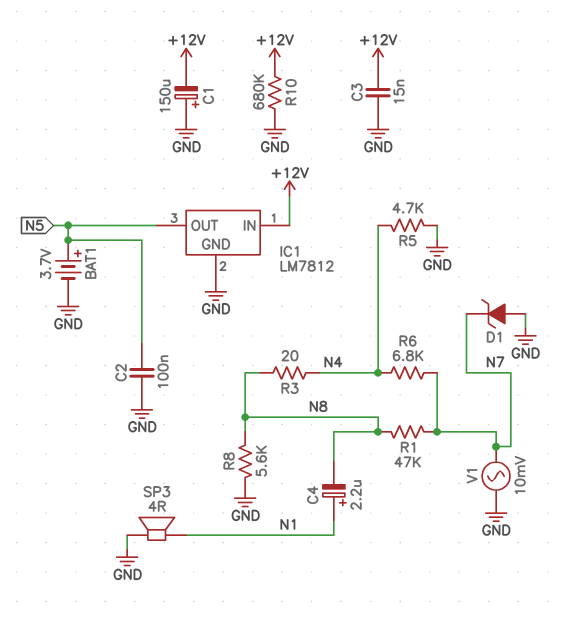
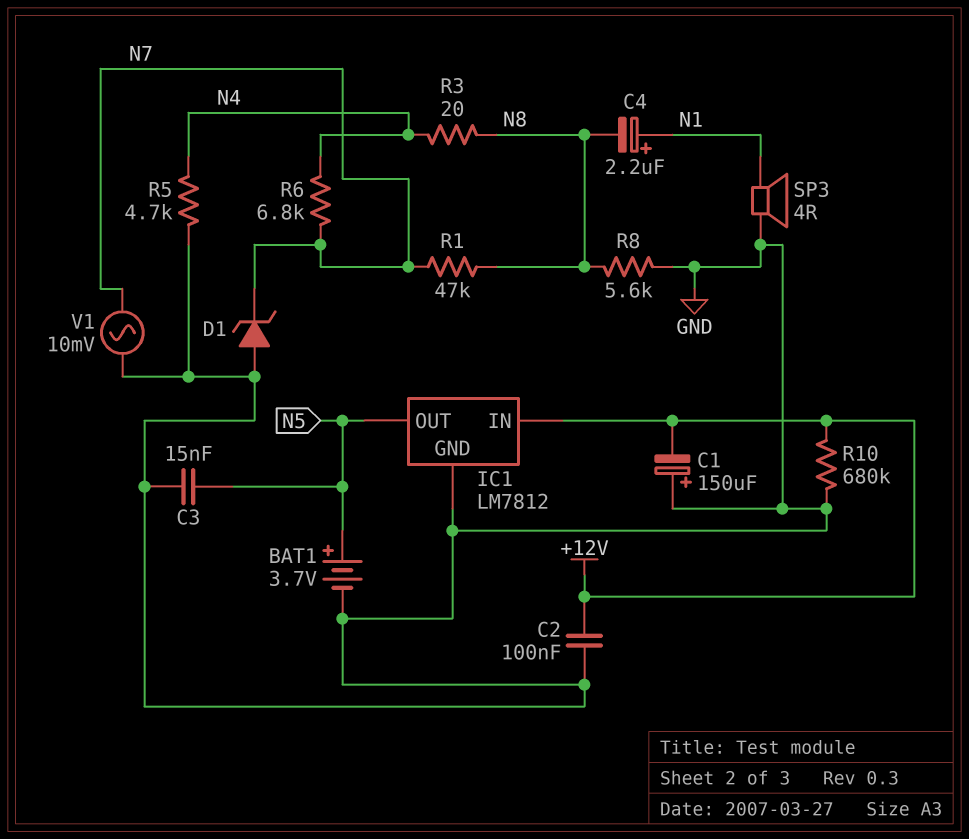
C2: 100nF (GND, N5) -> 100nF (+12V, GND)
C3: 15nF (+12V, GND) -> 15nF (GND, N5)

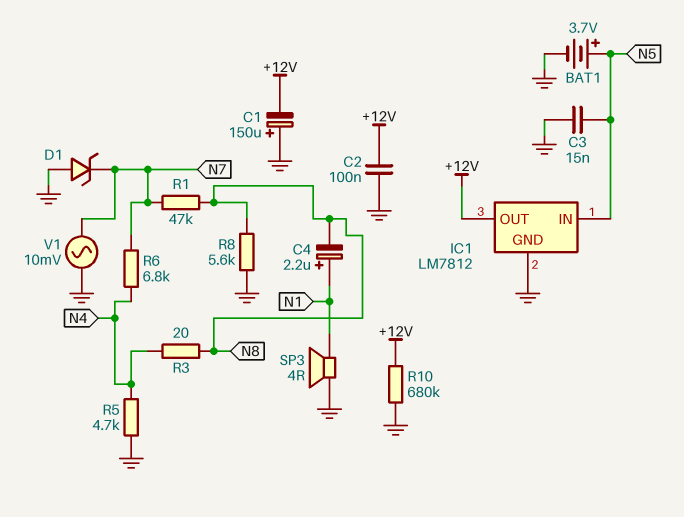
IC1 pin IN: +12V -> N5
IC1 pin OUT: N5 -> +12V

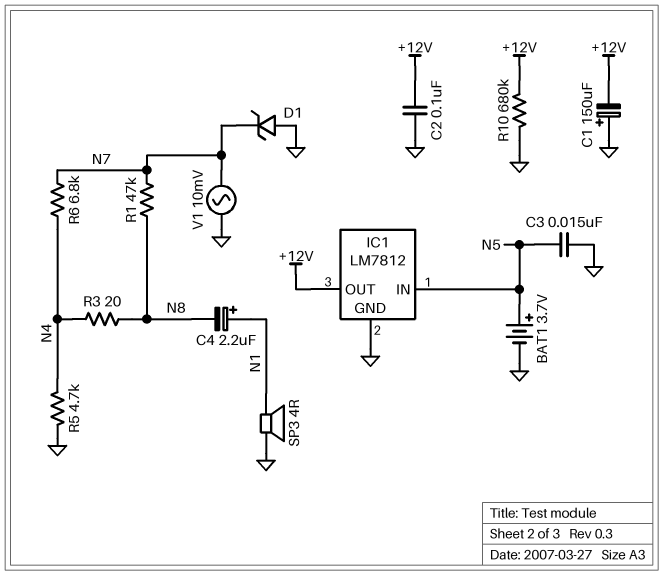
R8: 5.6k (GND, N8) -> none

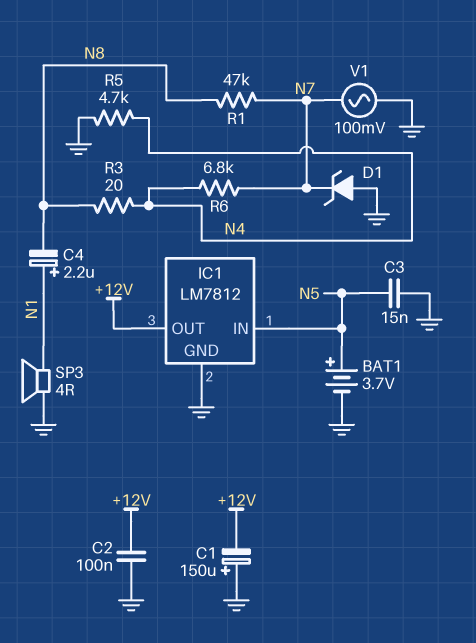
R10: 680k (+12V, GND) -> none
V1: AC 10mV (GND, N7) -> AC 100mV (GND, N7)

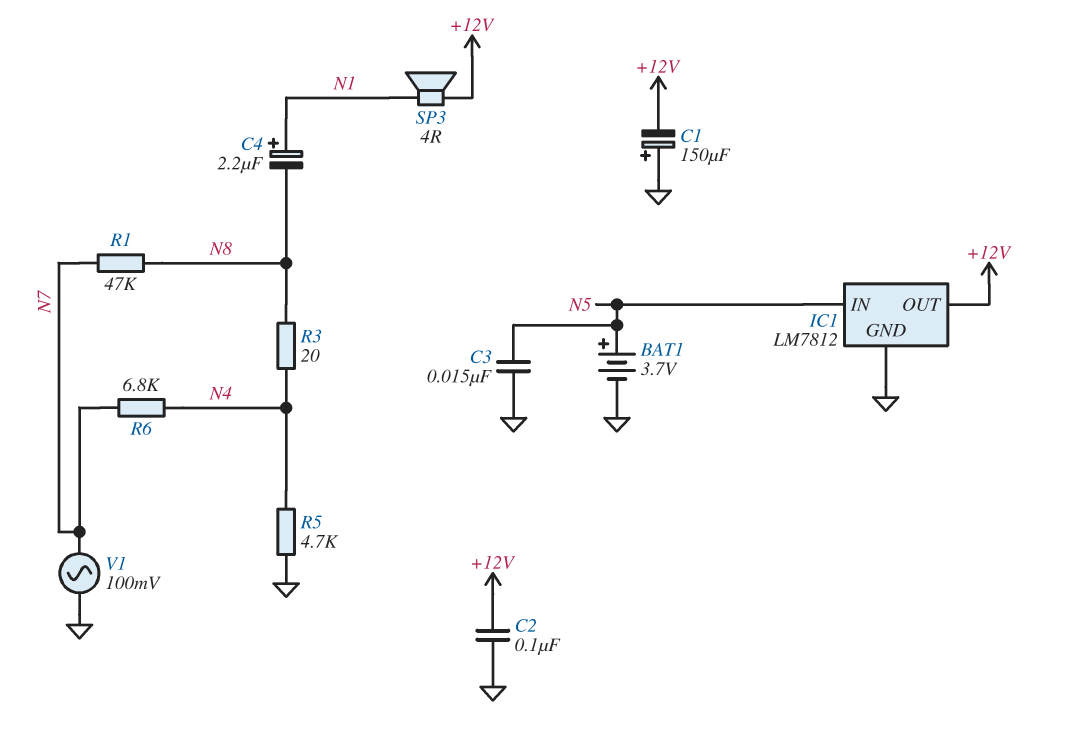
D1: zener (A GND, K N7) -> none
SP3: speaker 4R (GND, N1) -> speaker 4R (+12V, N1)

